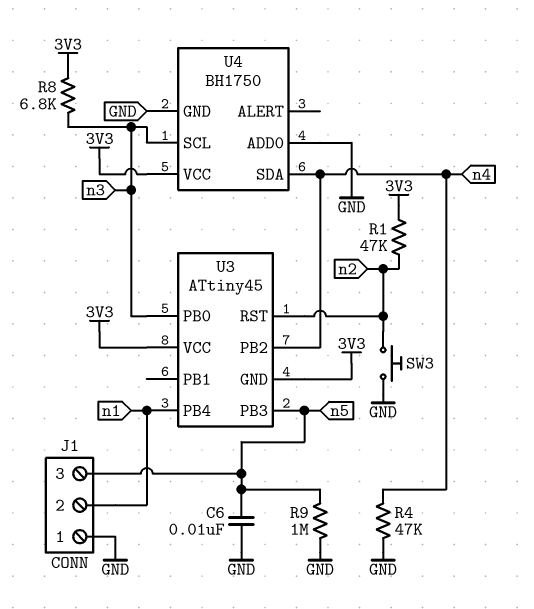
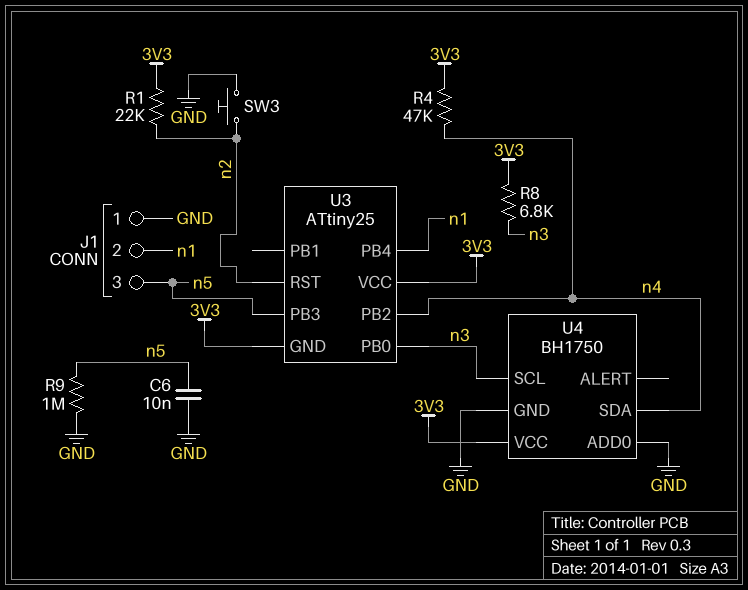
R1: 47k (3V3, n2) -> 22k (3V3, n2)
R4: 47k (GND, n4) -> 47k (3V3, n4)
U3: ATtiny45 -> ATtiny25

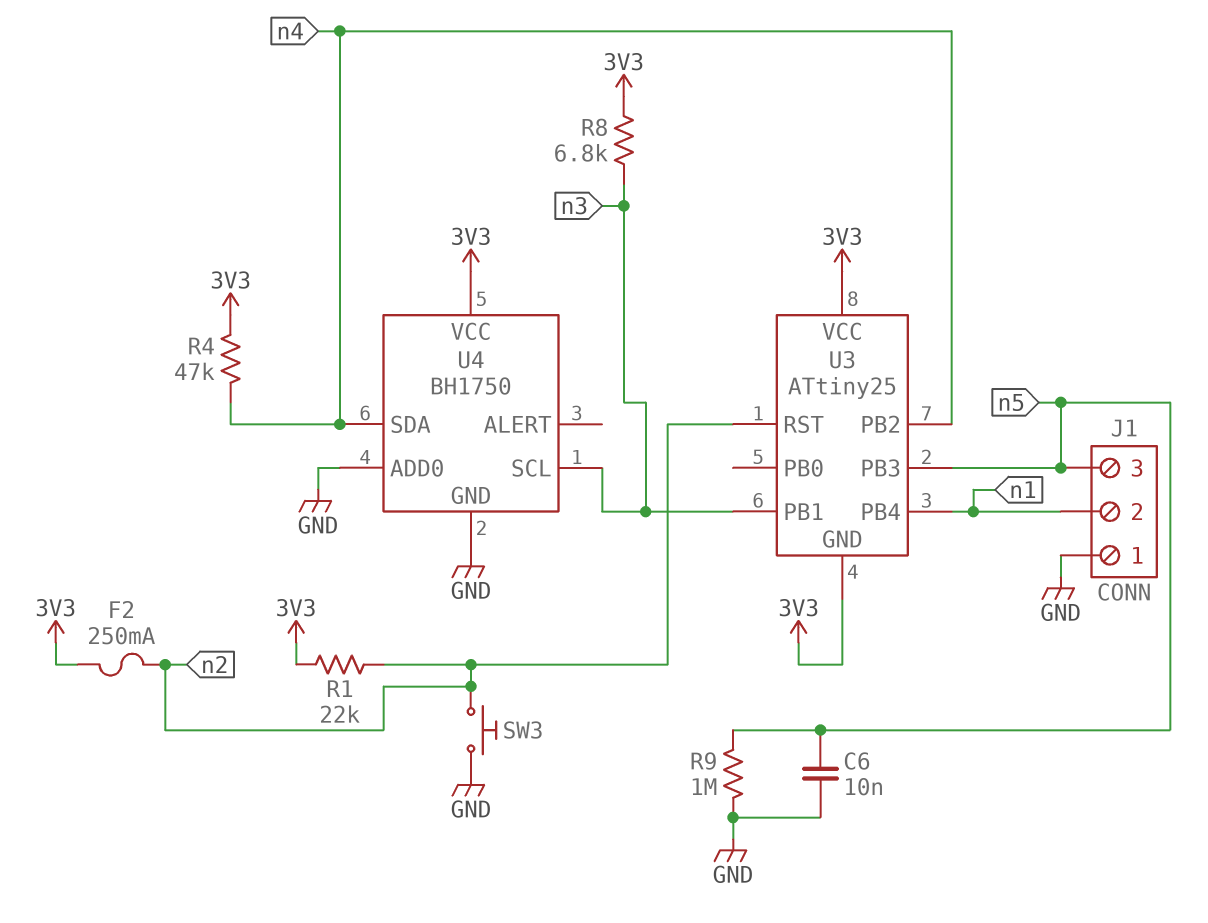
F2: none -> 250mA (3V3, n2)
U3 pin PB0: n3 -> none
U3 pin PB1: none -> n3

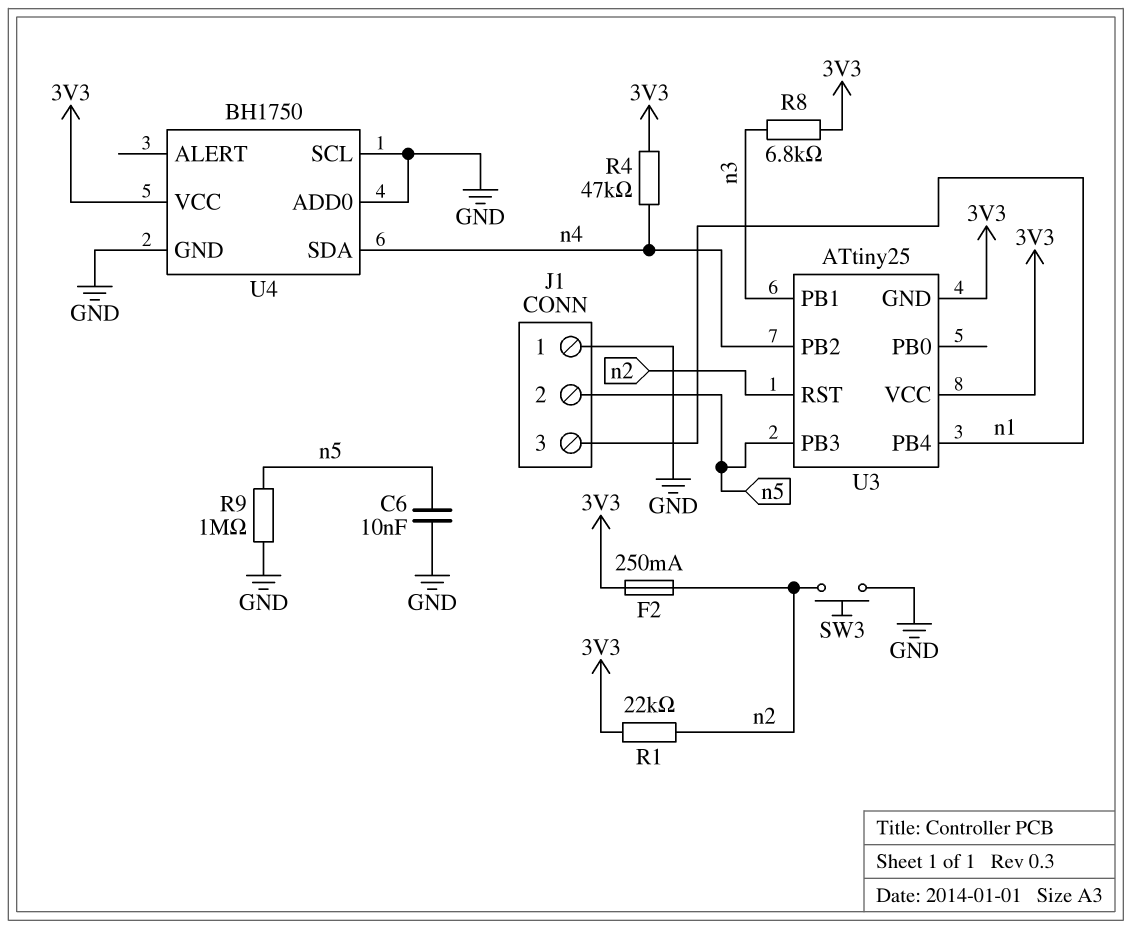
J1 pin 2: n1 -> n5
J1 pin 3: n5 -> n1
U4 pin SCL: n3 -> GND

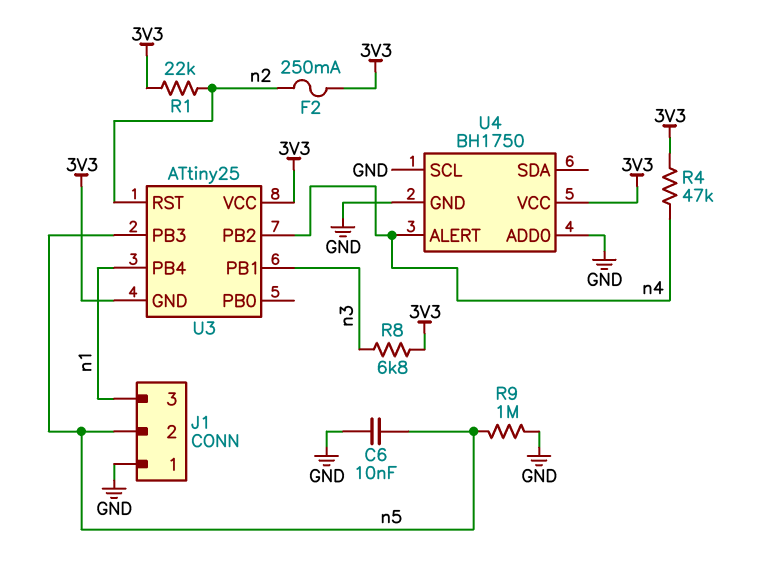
SW3: button (GND, n2) -> none
U4 pin ALERT: none -> n4
U4 pin SDA: n4 -> none

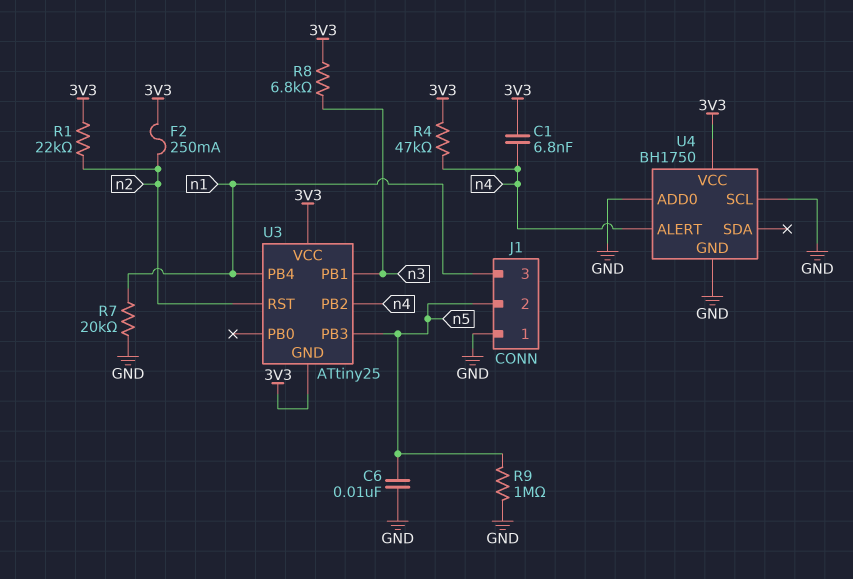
C1: none -> 6.8nF (3V3, n4)
R7: none -> 20k (GND, n1)

